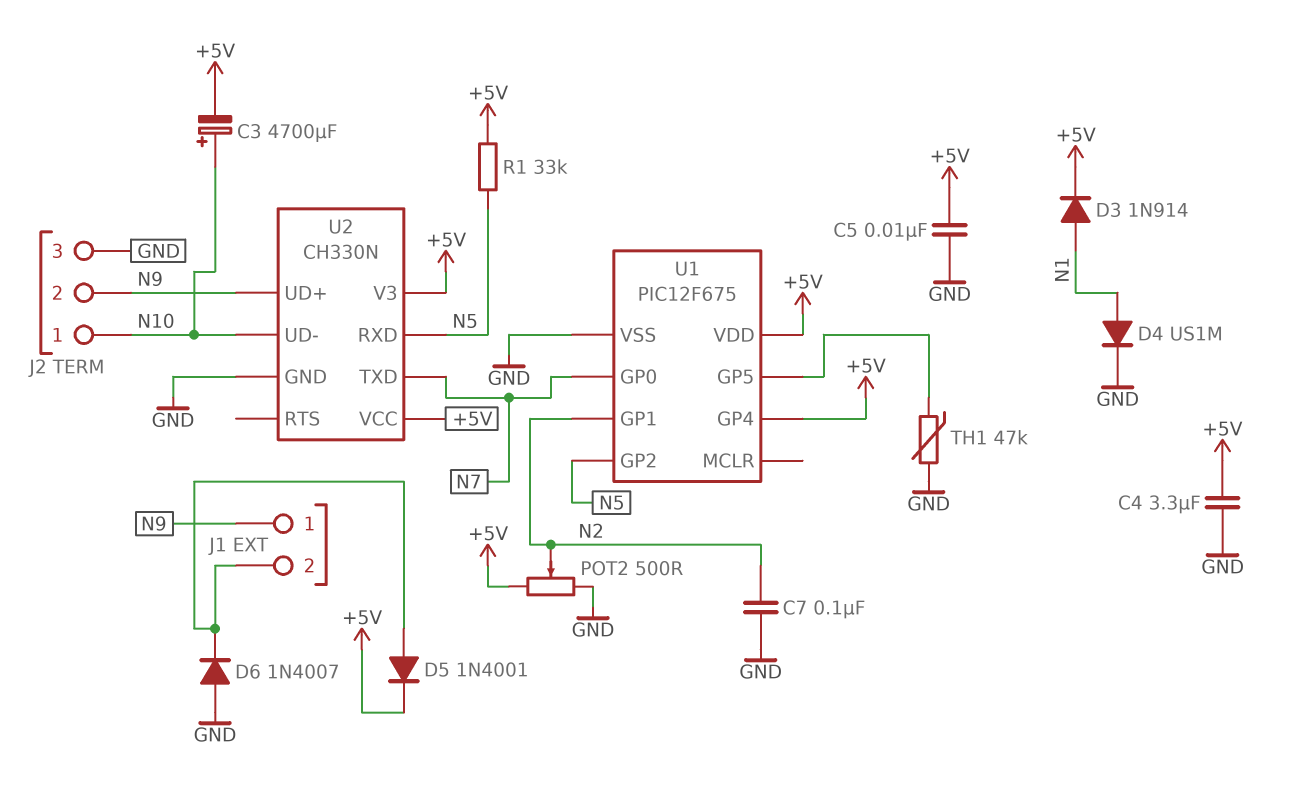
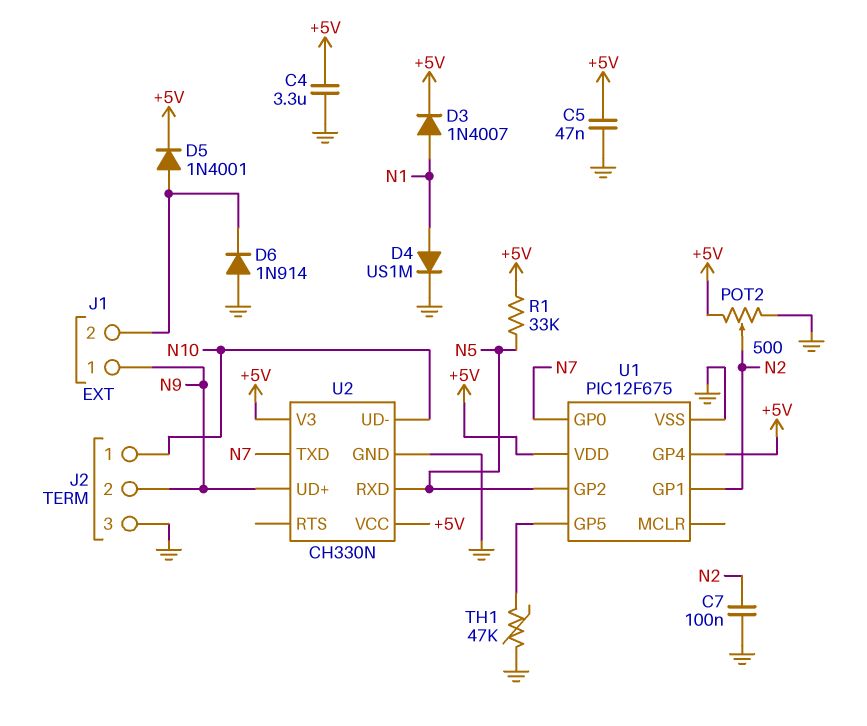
C3: 4700uF (plus N10, minus +5V) -> none
C5: 10nF (+5V, GND) -> 47nF (+5V, GND)
D3: diode 1N914 (A N1, K +5V) -> diode 1N4007 (A N1, K +5V)
D6: diode 1N4007 (A GND, K J1/2) -> diode 1N914 (A GND, K J1/2)

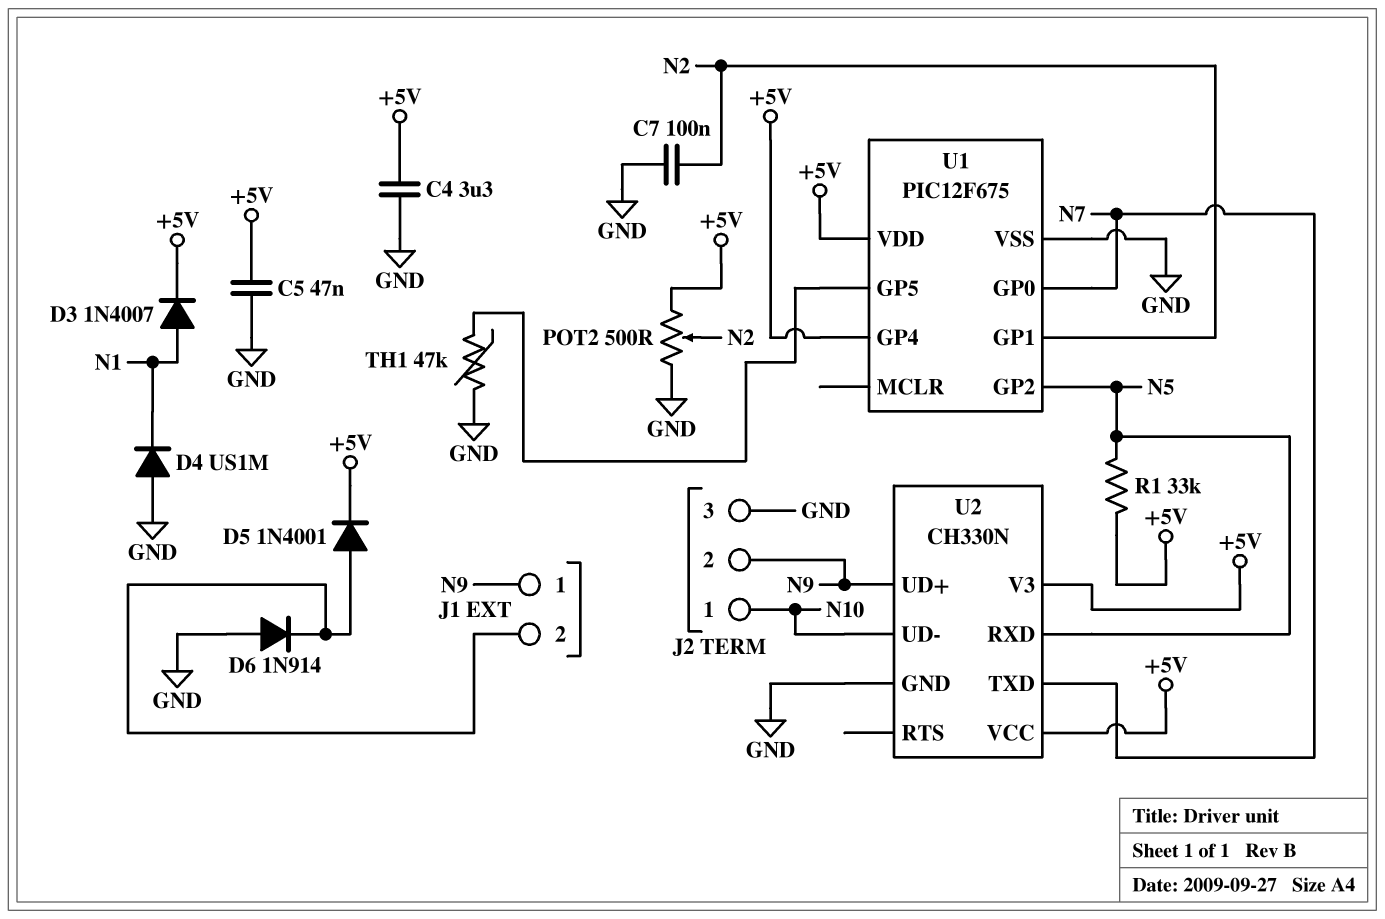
D4: diode US1M (A N1, K GND) -> diode US1M (A GND, K N1)

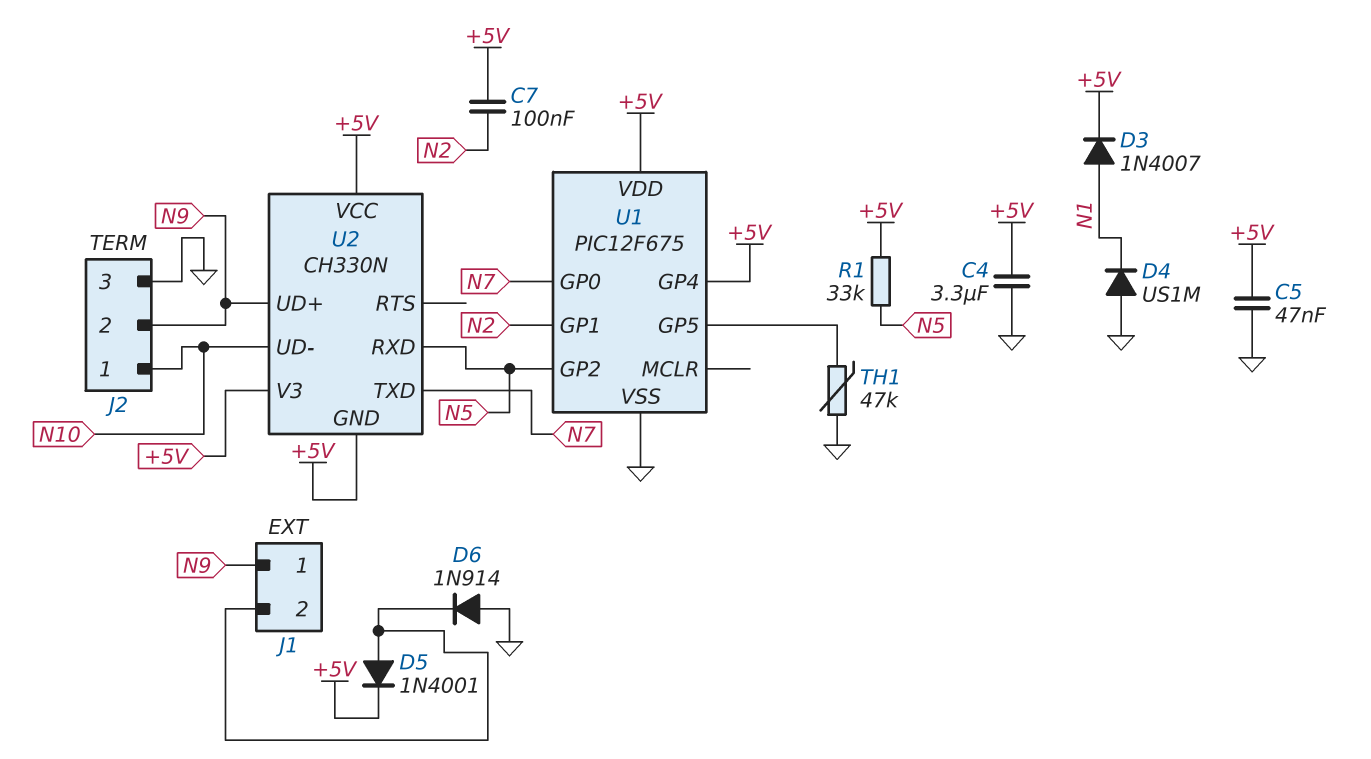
C7: 100nF (GND, N2) -> 100nF (+5V, N2)
POT2: 500 (+5V, GND, wiper N2) -> none
U2 pin GND: GND -> +5V

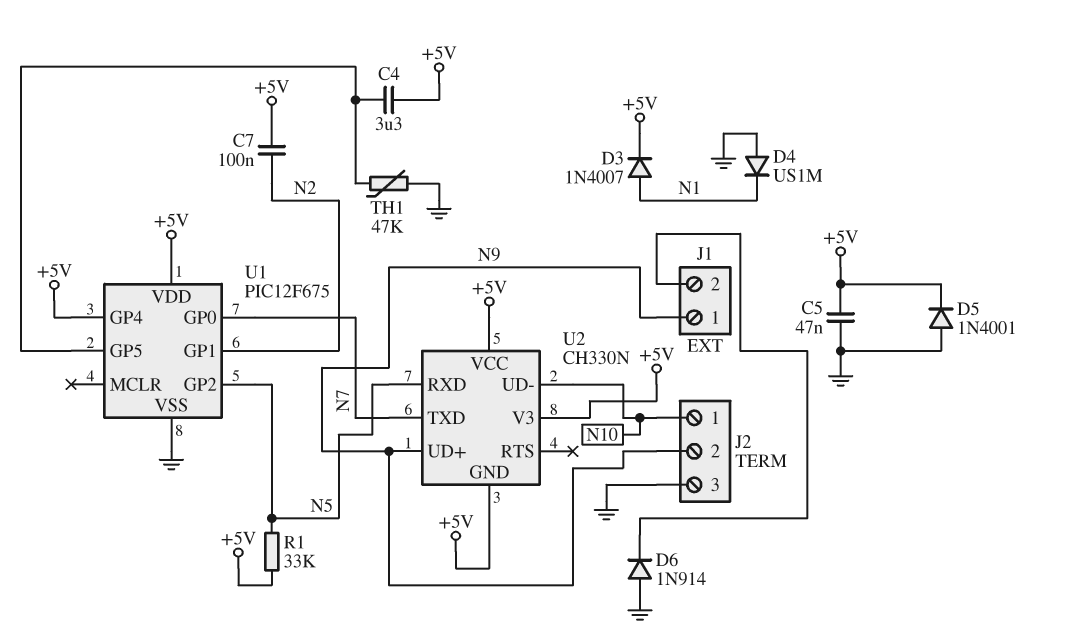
C4: 3.3uF (+5V, GND) -> 3.3uF (+5V, U1/GP5)
D5: diode 1N4001 (A J1/2, K +5V) -> diode 1N4001 (A GND, K +5V)

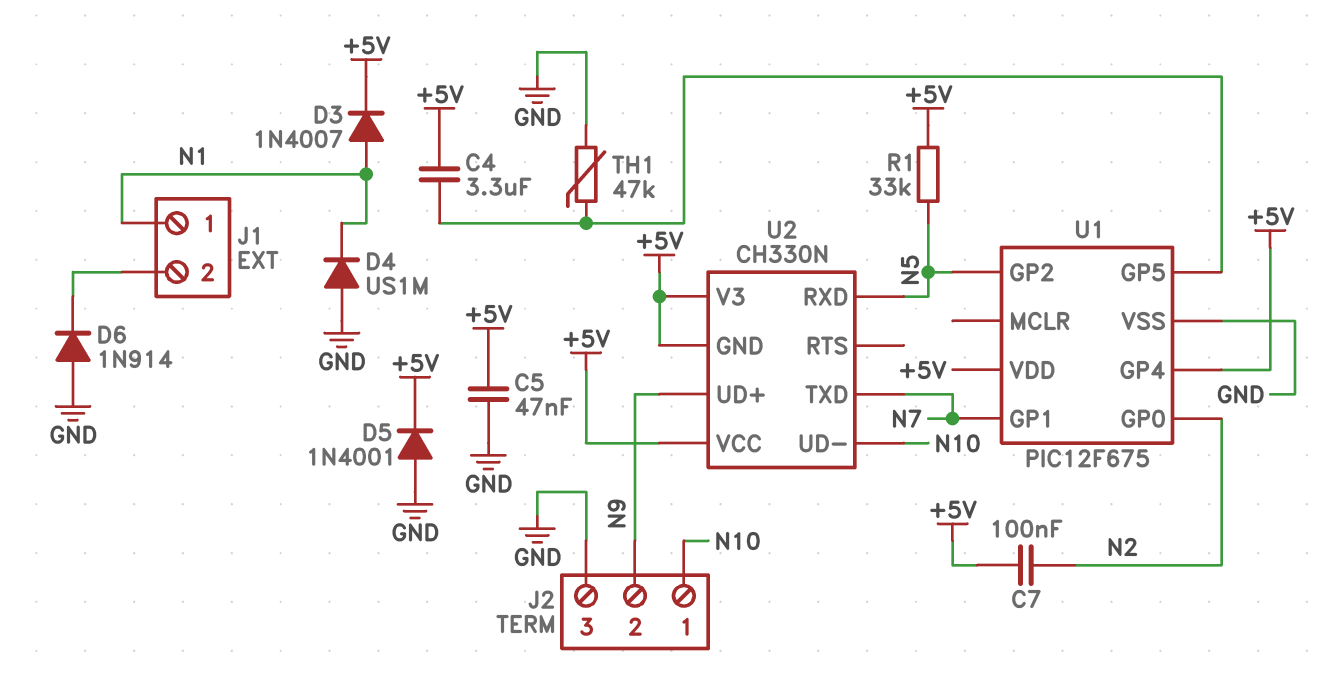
J1 pin 1: N9 -> N1
U1 pin GP0: N7 -> N2
U1 pin GP1: N2 -> N7

